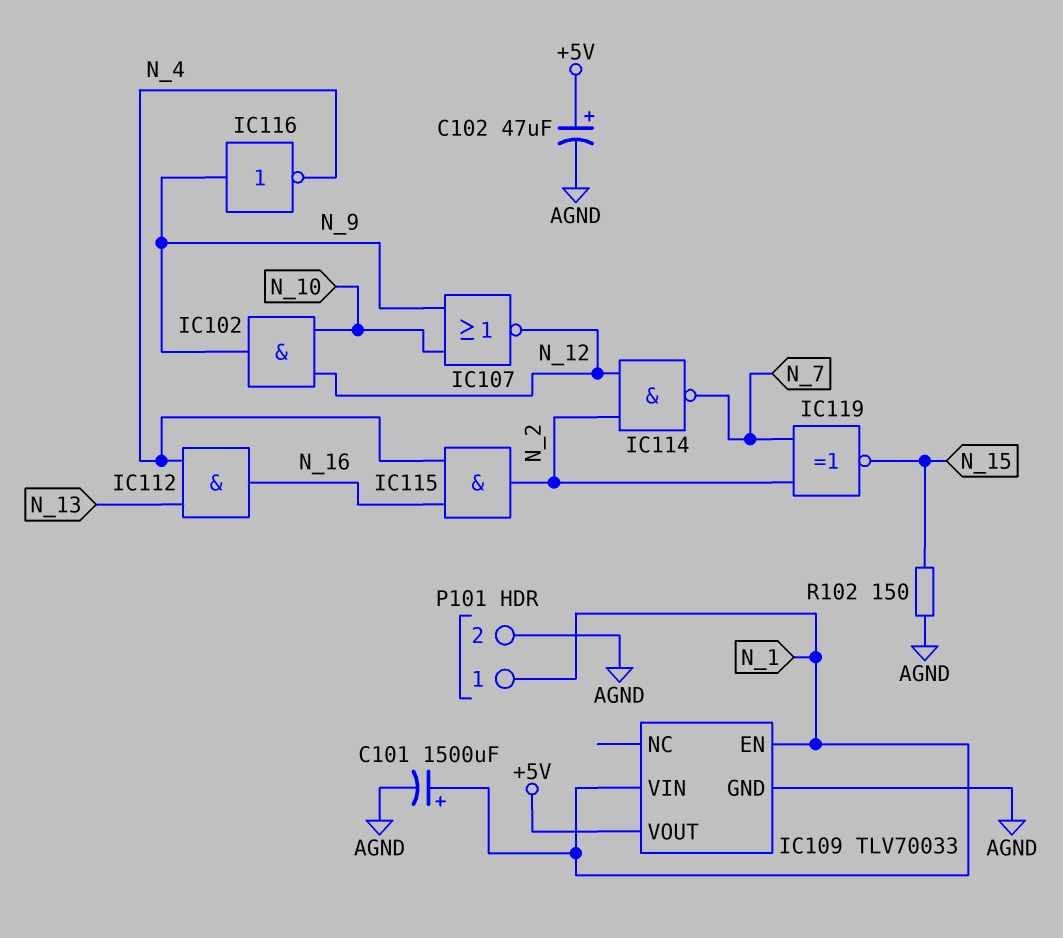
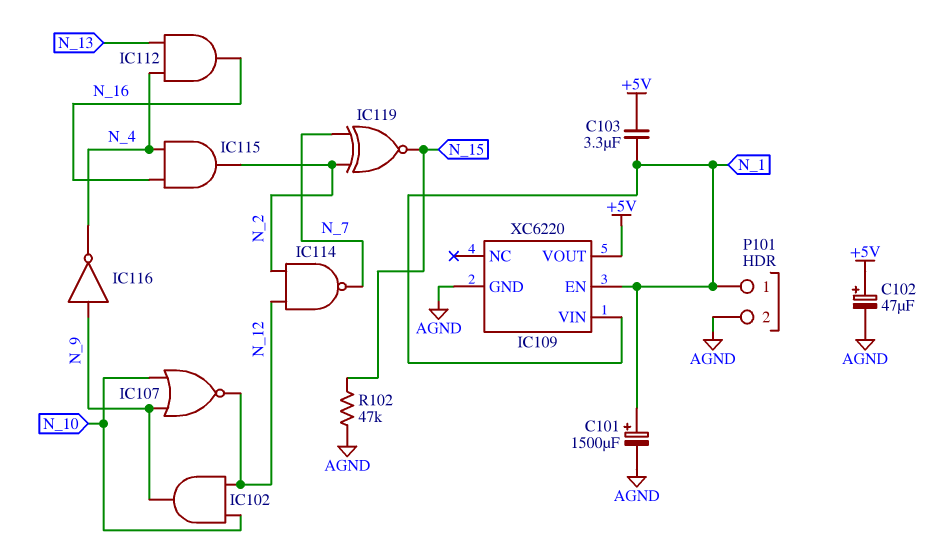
C103: none -> 3.3uF (+5V, N_1)
IC109: TLV70033 -> XC6220
R102: 150 (AGND, N_15) -> 47k (AGND, N_15)

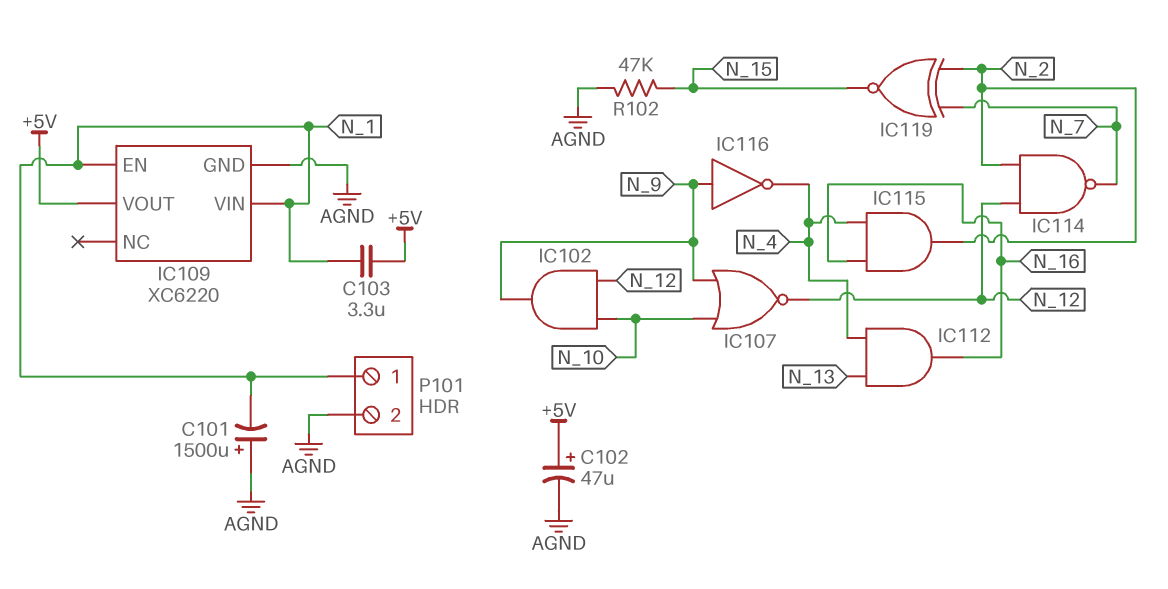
C101: 1500uF (plus N_1, minus AGND) -> 1500uF (plus AGND, minus N_1)

